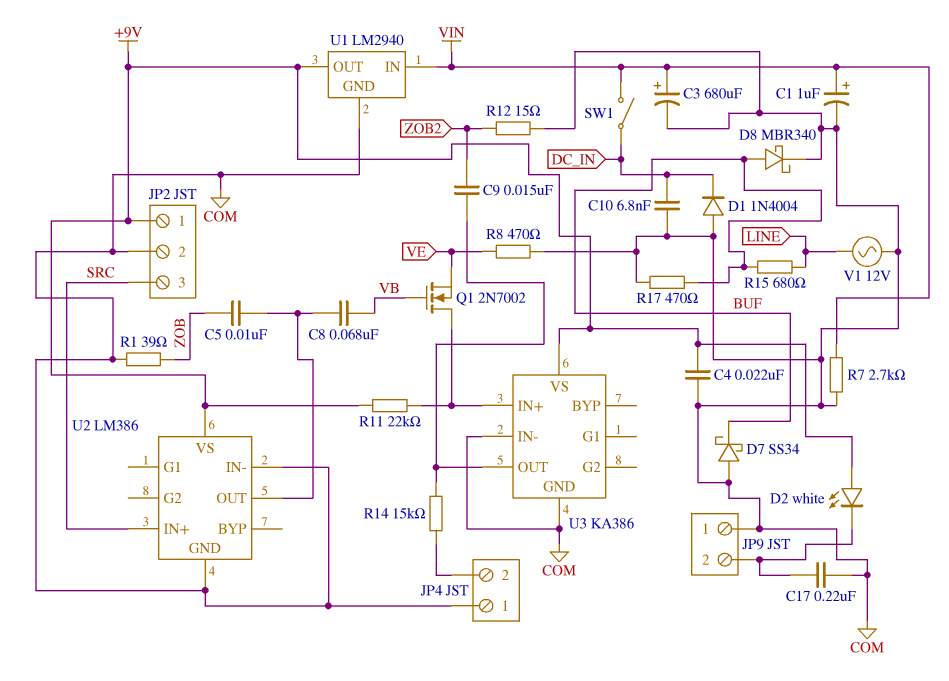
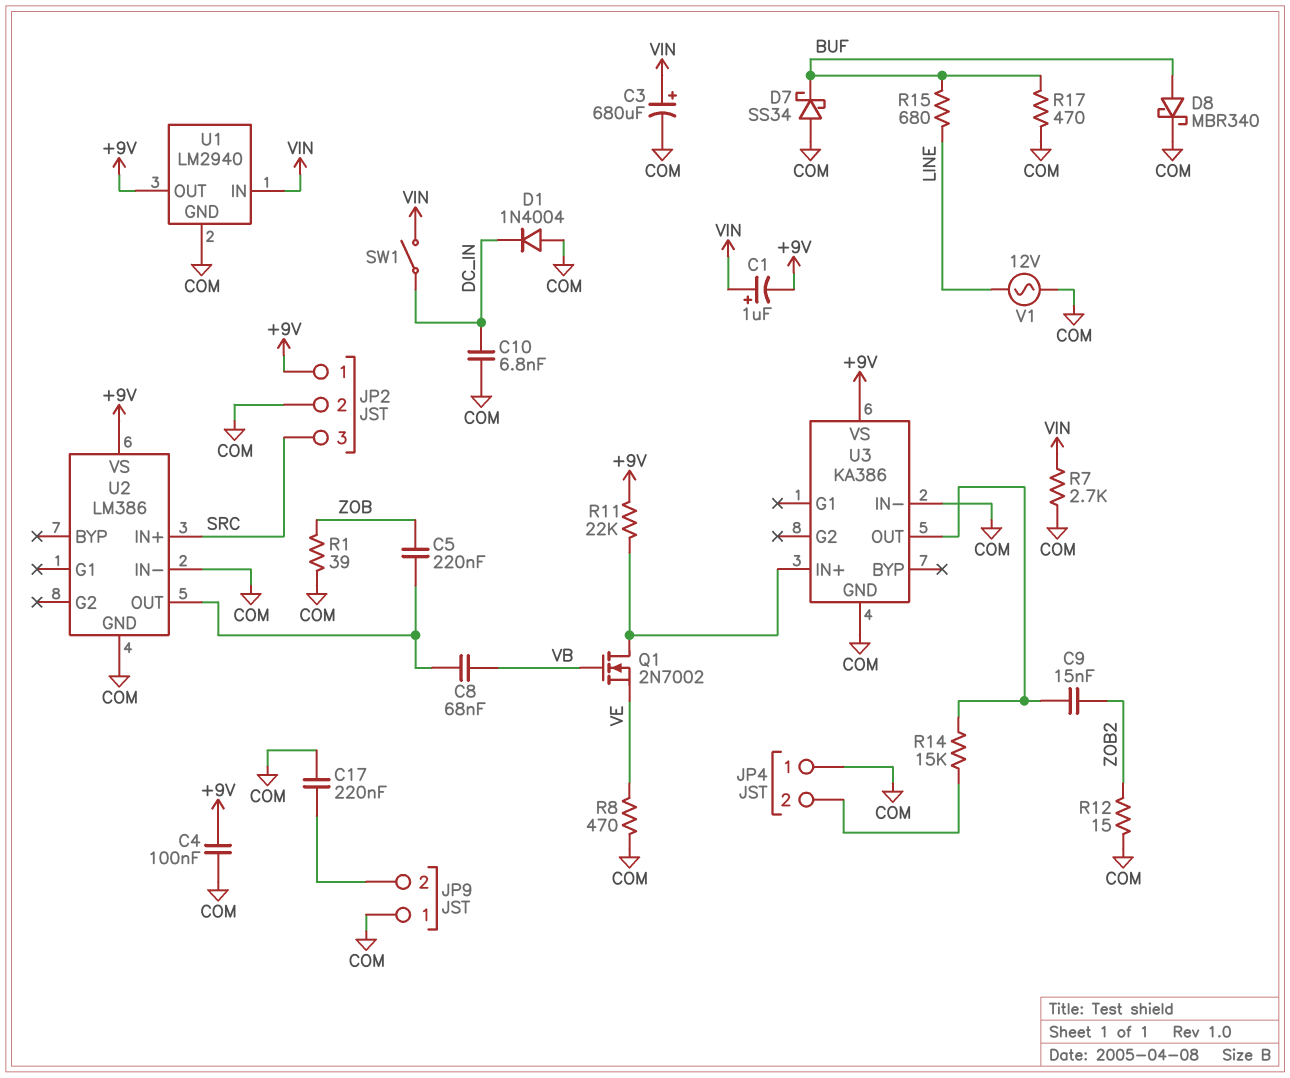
C1: 1uF (plus VIN, minus COM) -> 1uF (plus VIN, minus +9V)
C4: 22nF (+9V, COM) -> 100nF (+9V, COM)
C5: 10nF (U2/OUT, ZOB) -> 220nF (U2/OUT, ZOB)
D2: LED white (A +9V, K JP9/2) -> none

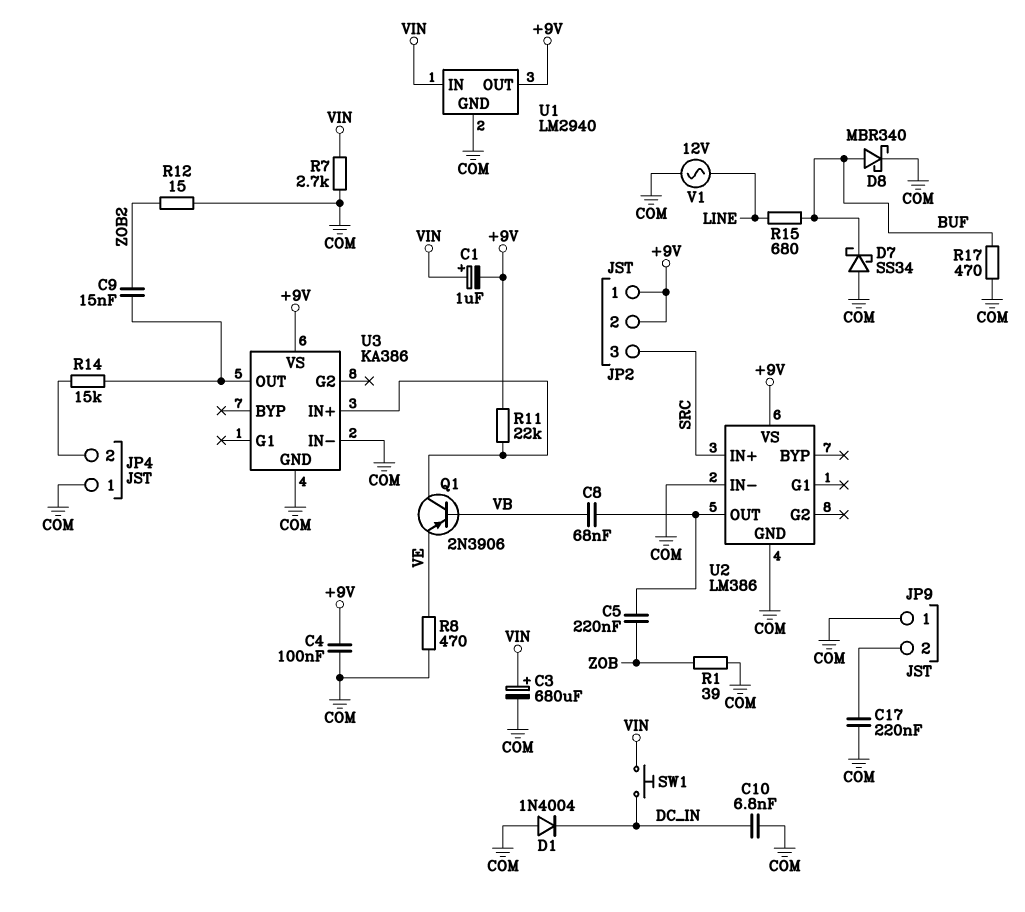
JP2 pin 2: COM -> +9V
Q1: NMOS 2N7002 (G VB, D U3/IN+, S VE) -> PNP 2N3906 (B VB, C U3/IN+, E VE)
SW1: switch (DC_IN, VIN) -> button (DC_IN, VIN)

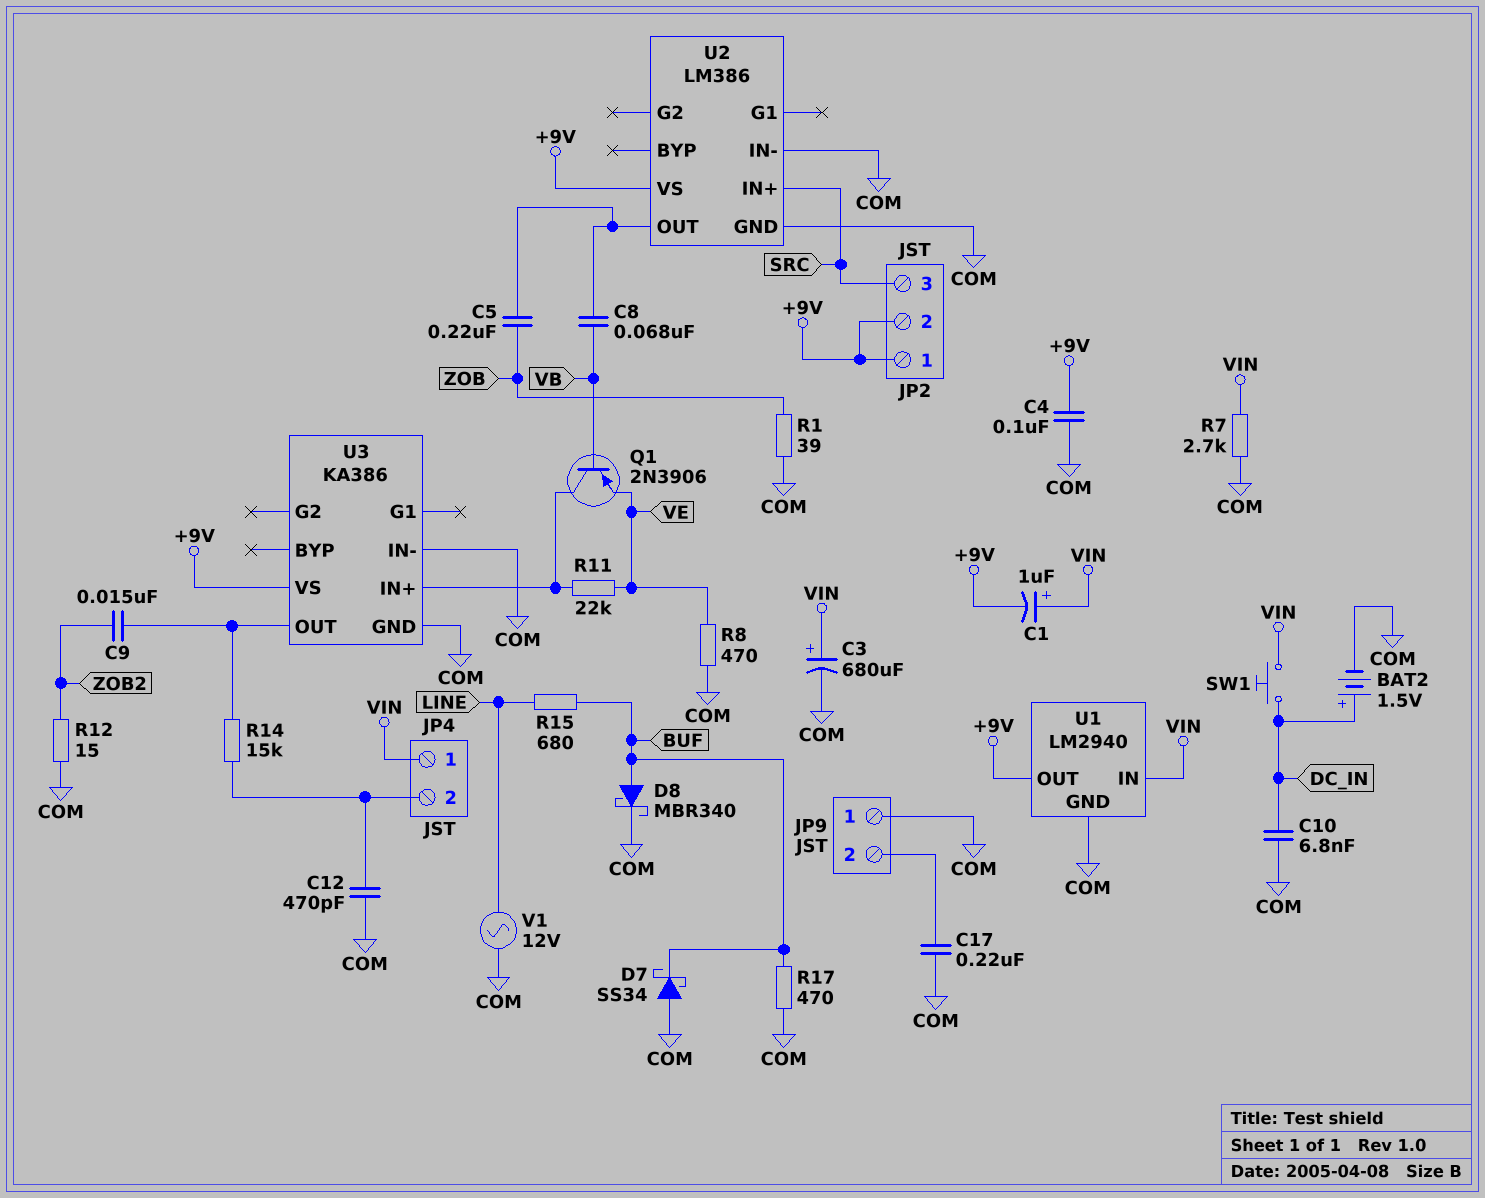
BAT2: none -> 1.5V (plus DC_IN, minus COM)
C12: none -> 470pF (COM, JP4/2)
D1: diode 1N4004 (A COM, K DC_IN) -> none
JP4 pin 1: COM -> VIN
R11: 22k (+9V, U3/IN+) -> 22k (U3/IN+, VE)

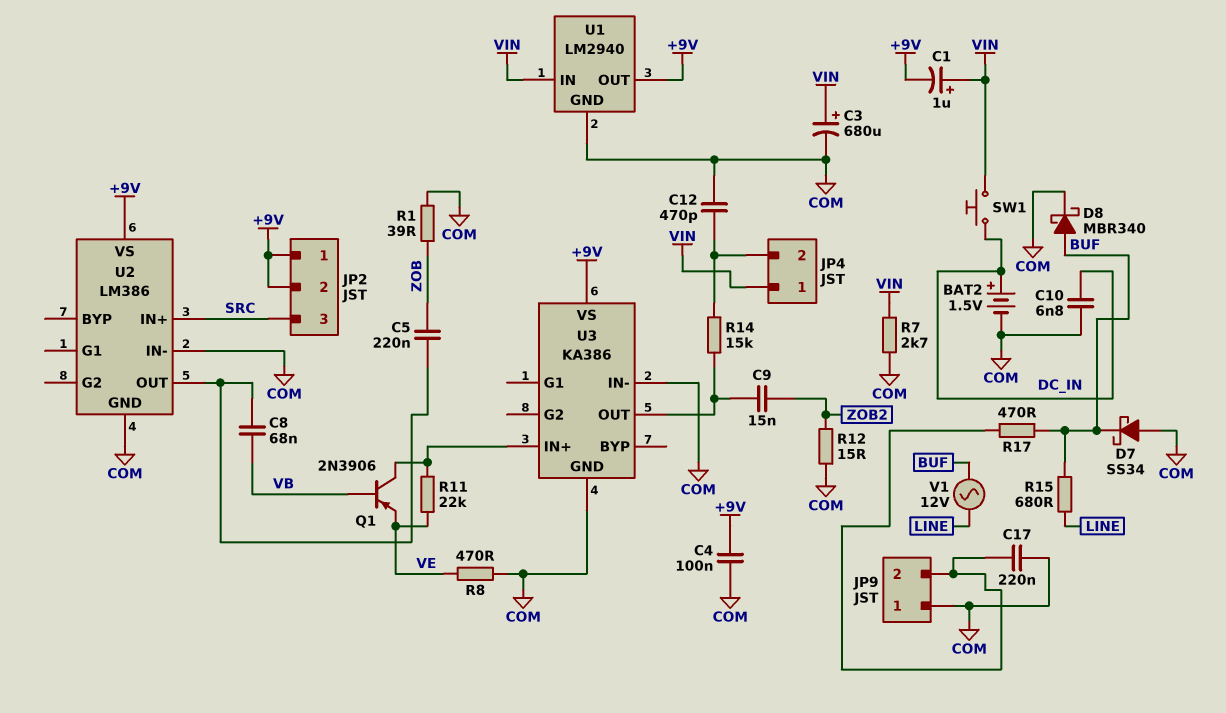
R17: 470 (BUF, COM) -> 470 (BUF, JP9/2)
V1: AC 12V (COM, LINE) -> AC 12V (BUF, LINE)

